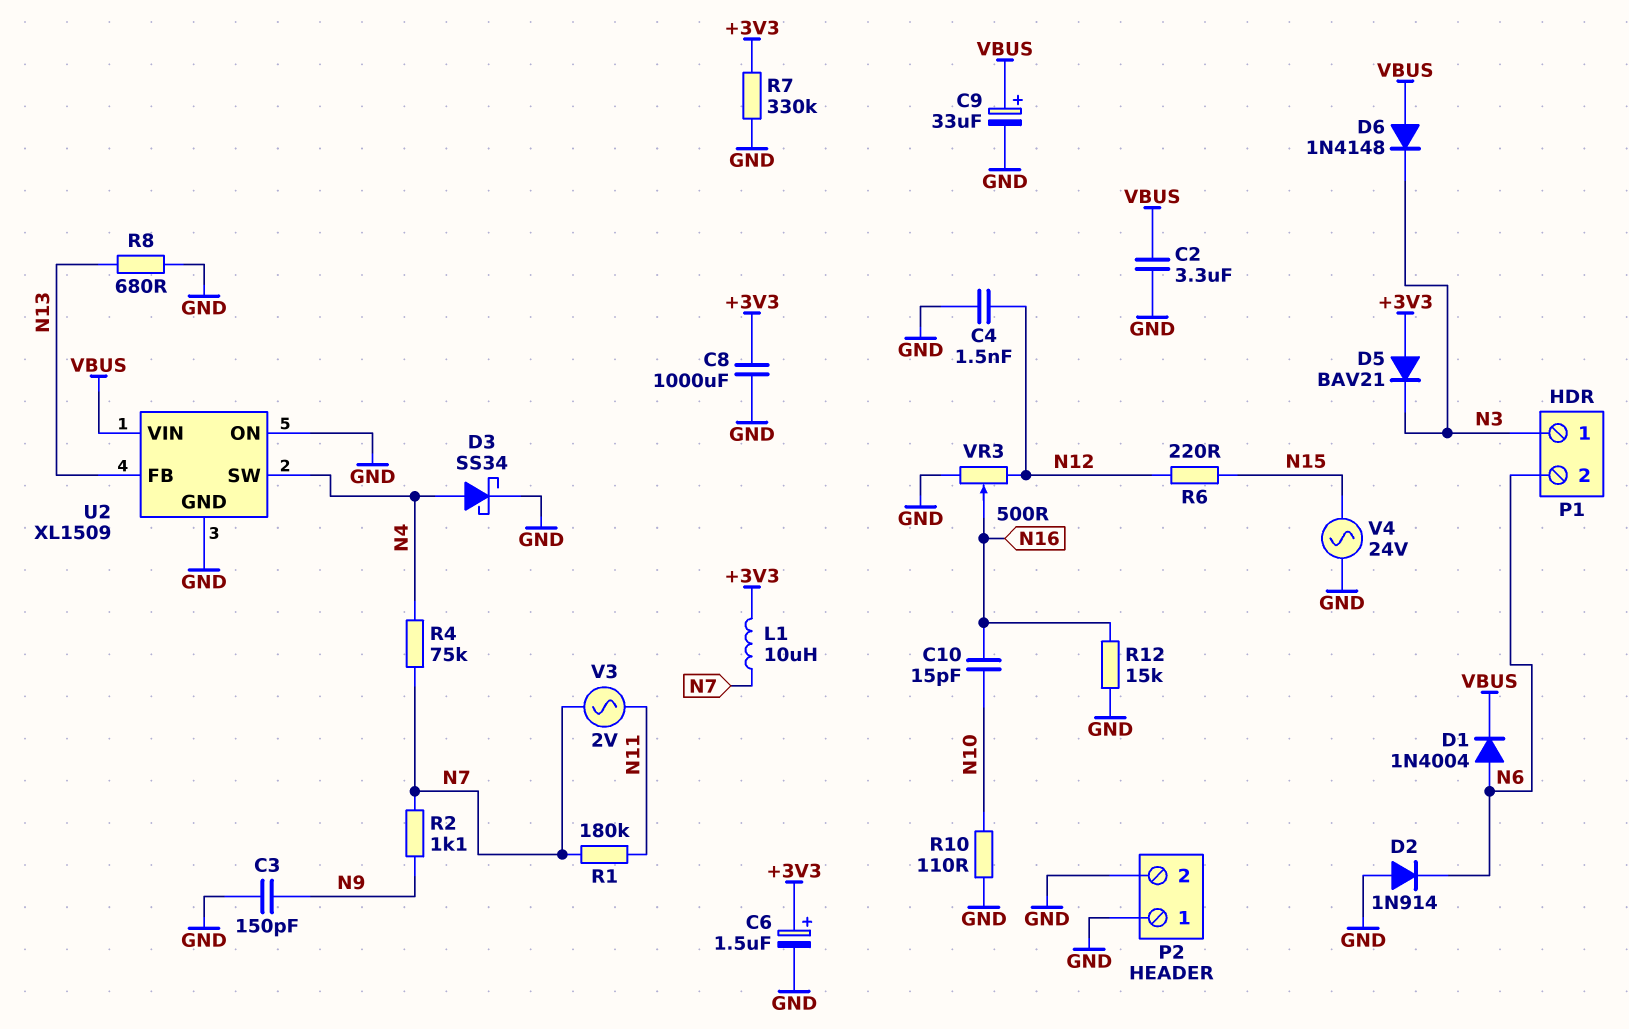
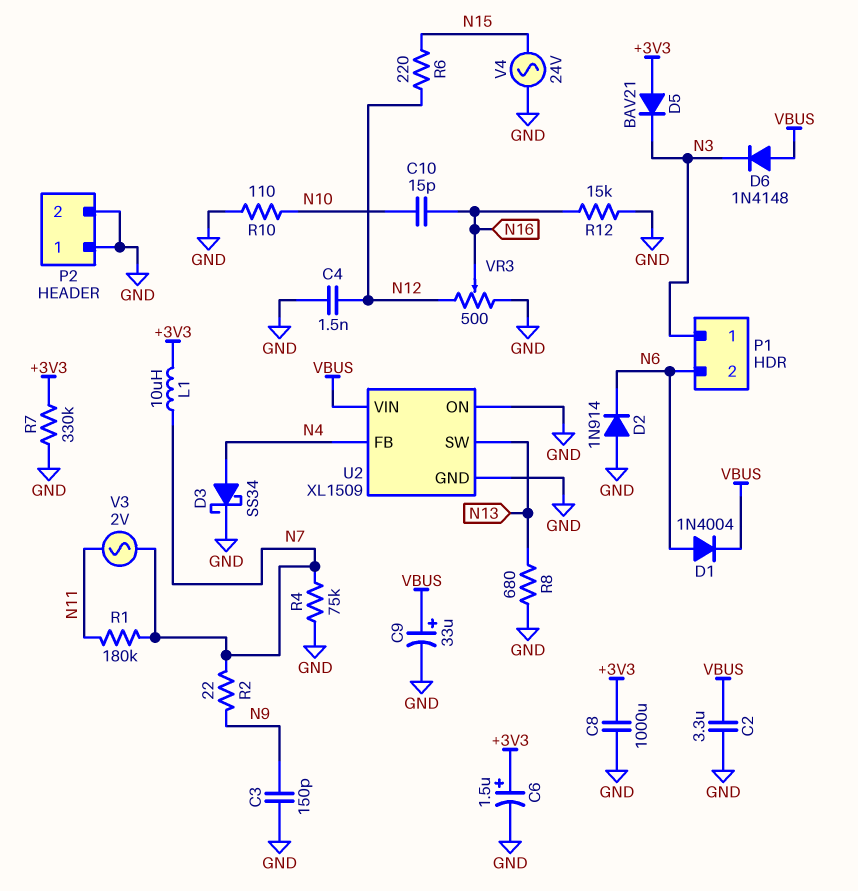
R2: 1.1k (N7, N9) -> 22 (N7, N9)
R4: 75k (N4, N7) -> 75k (GND, N7)
U2 pin FB: N13 -> N4
U2 pin SW: N4 -> N13

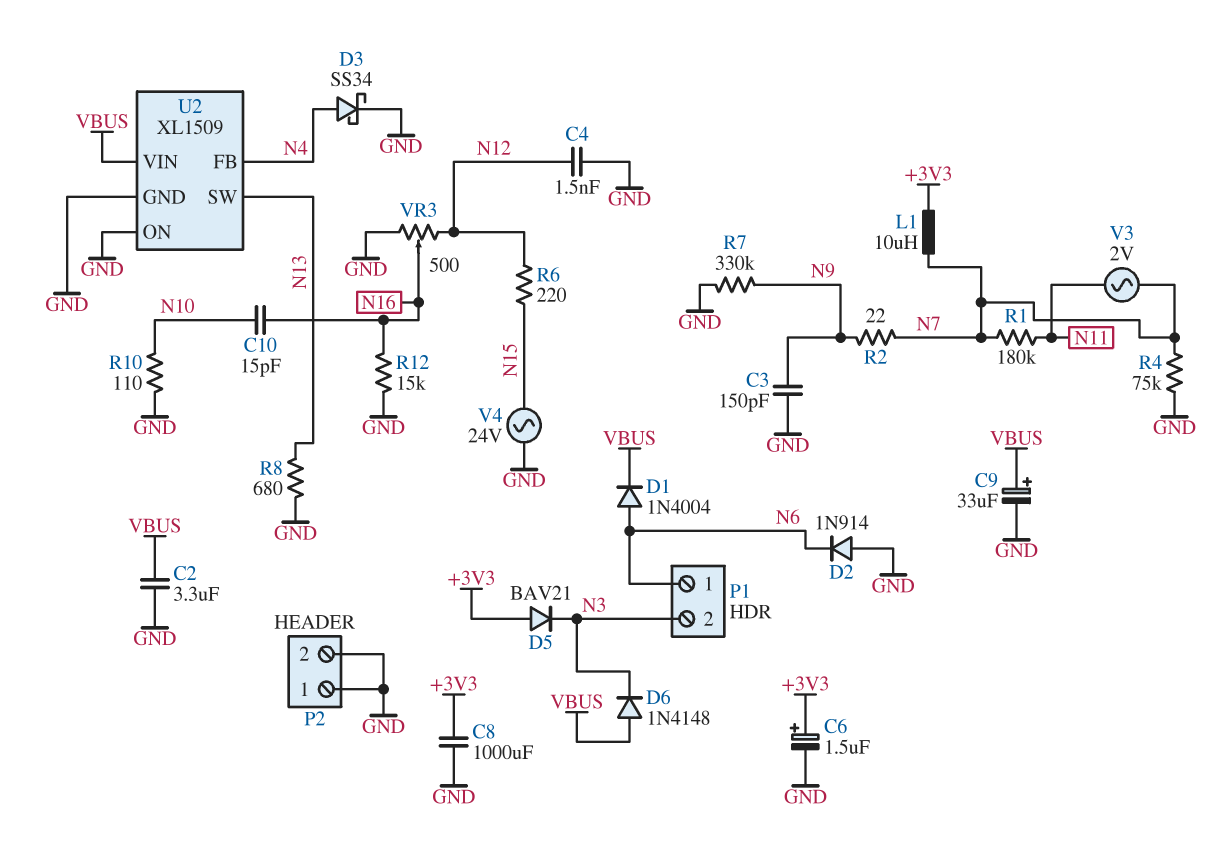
P1 pin 1: N3 -> N6
P1 pin 2: N6 -> N3
R7: 330k (+3V3, GND) -> 330k (GND, N9)

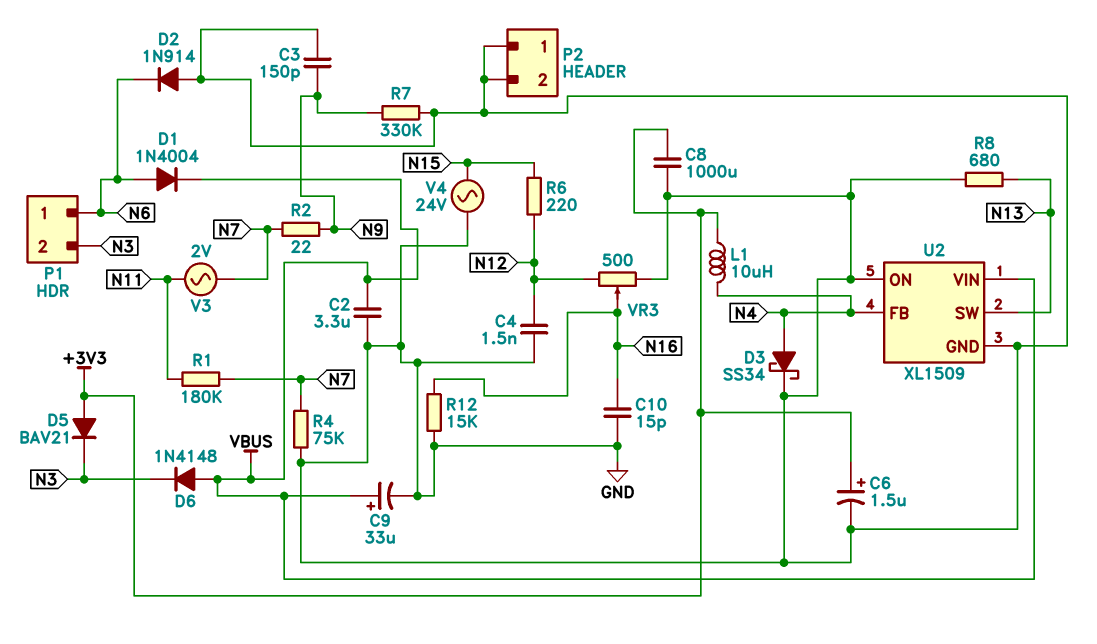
C10: 15pF (N10, N16) -> 15pF (GND, N16)
L1: 10uH (+3V3, N7) -> 10uH (+3V3, N4)
R10: 110 (GND, N10) -> none

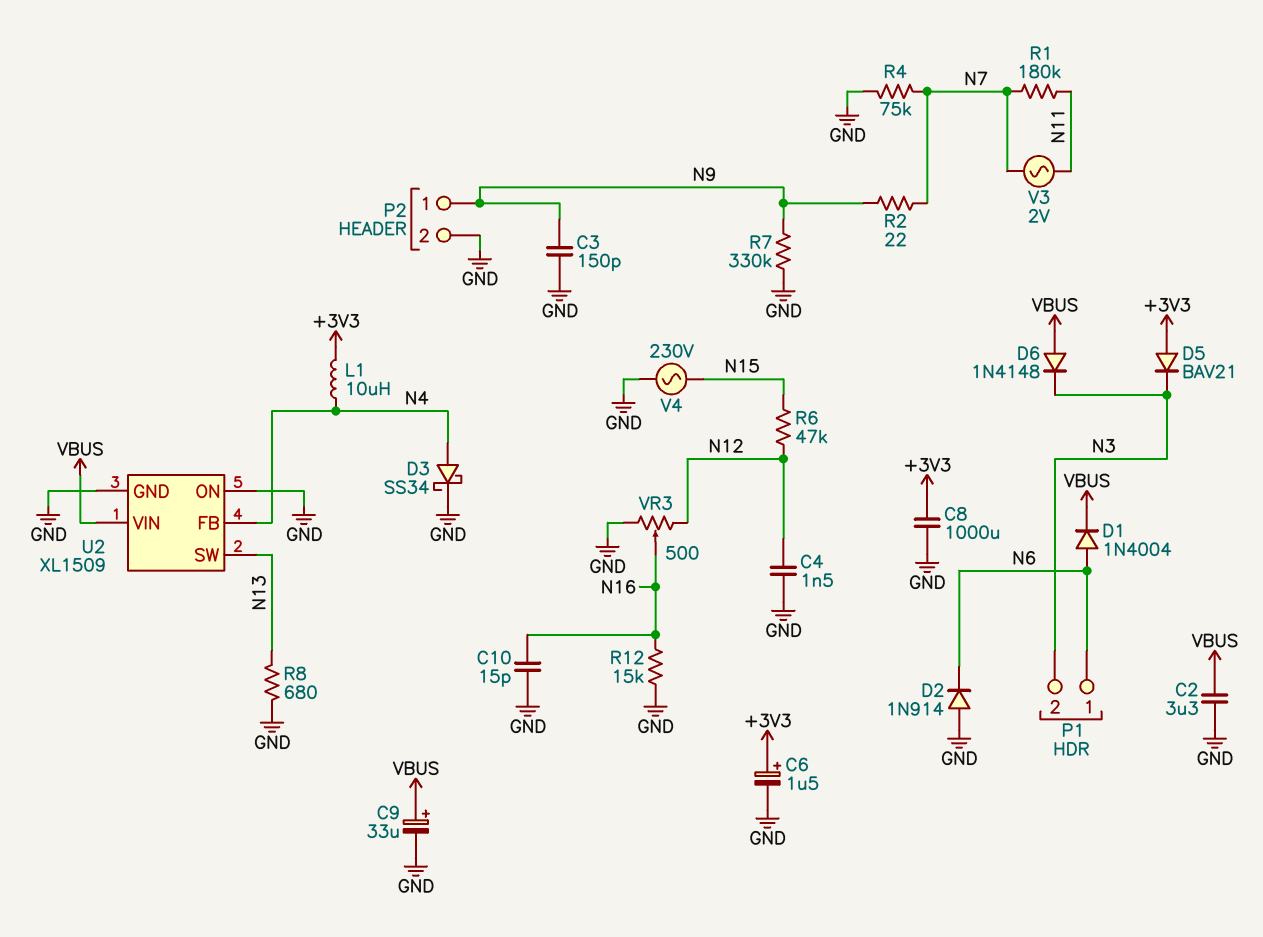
P2 pin 1: GND -> N9
R6: 220 (N12, N15) -> 47k (N12, N15)
V4: AC 24V (GND, N15) -> AC 230V (GND, N15)

